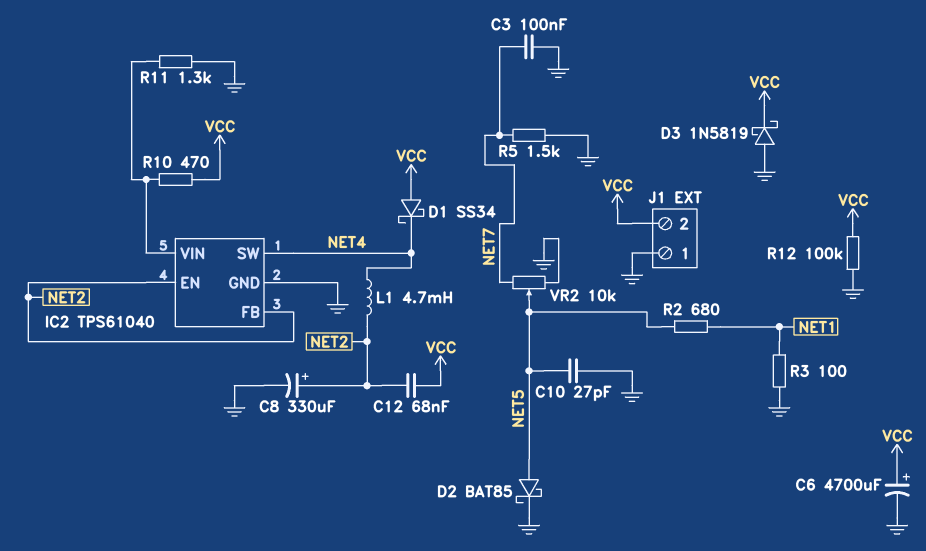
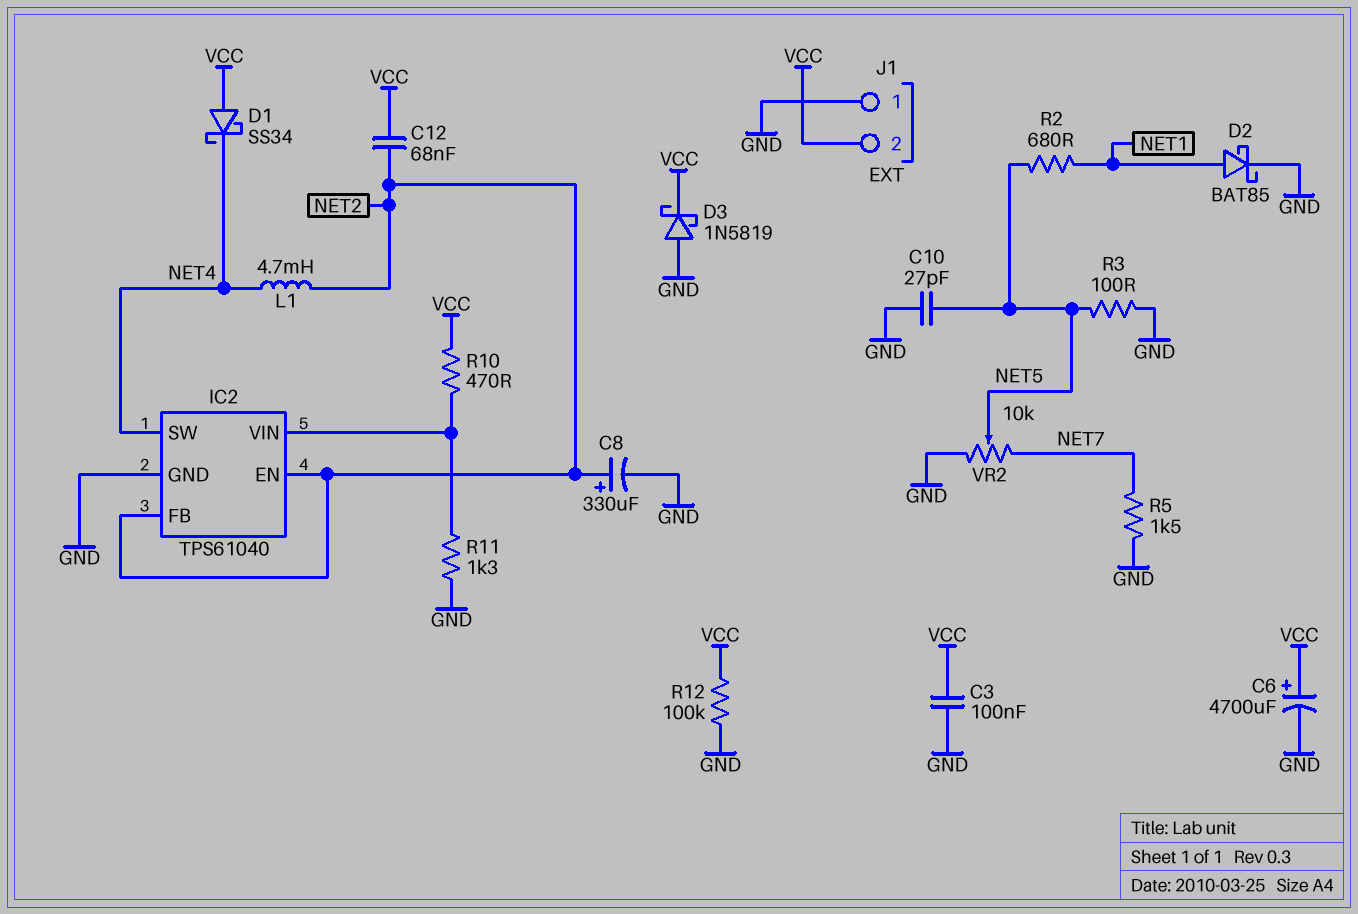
C3: 100nF (GND, NET7) -> 100nF (GND, VCC)
D2: schottky BAT85 (A NET5, K GND) -> schottky BAT85 (A NET1, K GND)
R3: 100 (GND, NET1) -> 100 (GND, NET5)

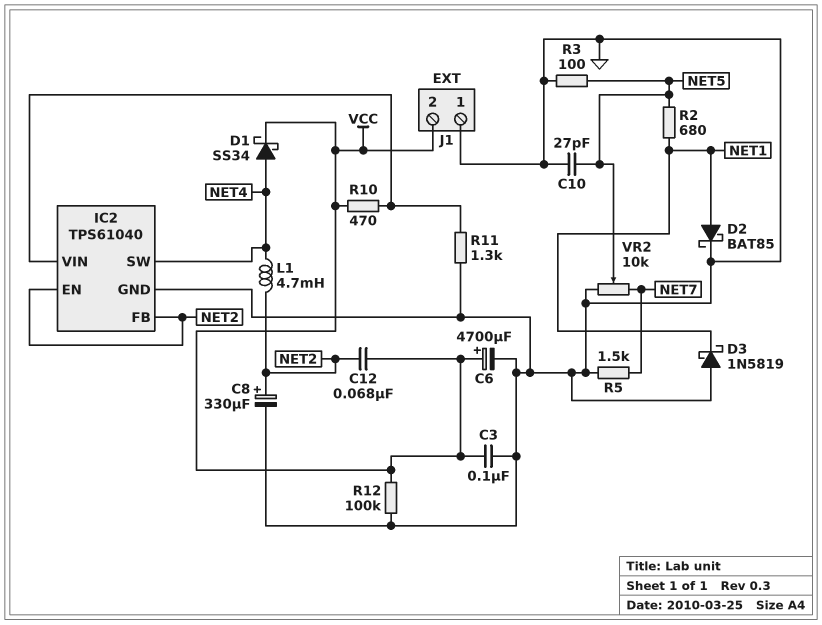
D1: schottky SS34 (A VCC, K NET4) -> schottky SS34 (A NET4, K VCC)
D3: schottky 1N5819 (A GND, K VCC) -> schottky 1N5819 (A GND, K NET1)

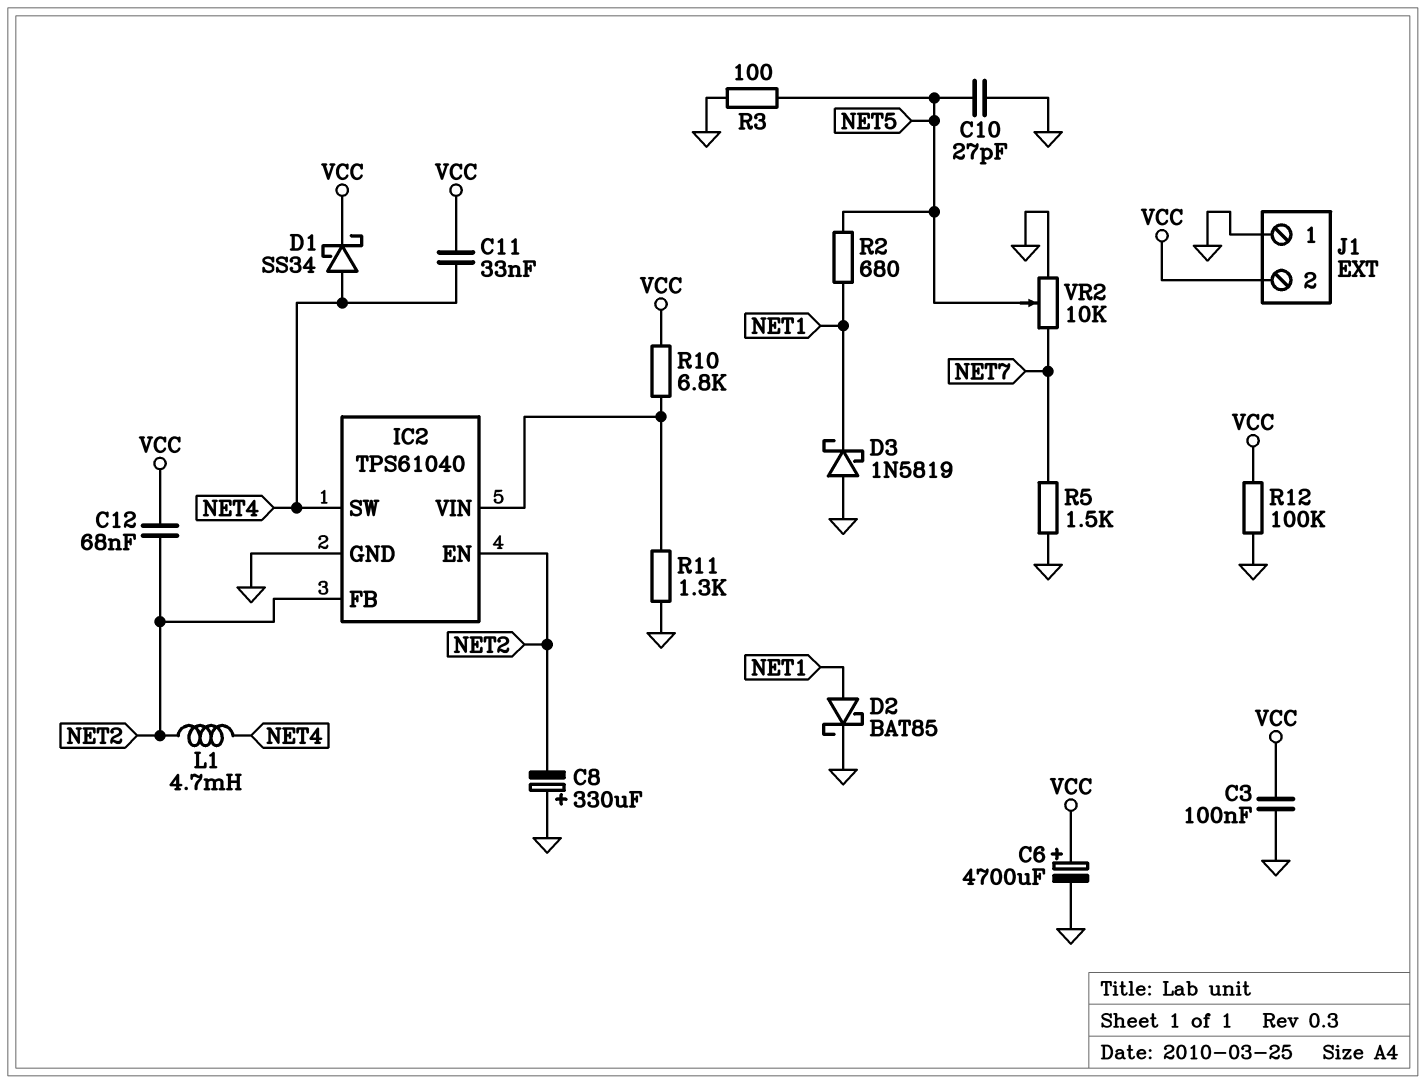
C8: 330uF (plus NET2, minus GND) -> 330uF (plus GND, minus NET2)
C11: none -> 33nF (NET4, VCC)
R10: 470 (IC2/VIN, VCC) -> 6.8k (IC2/VIN, VCC)

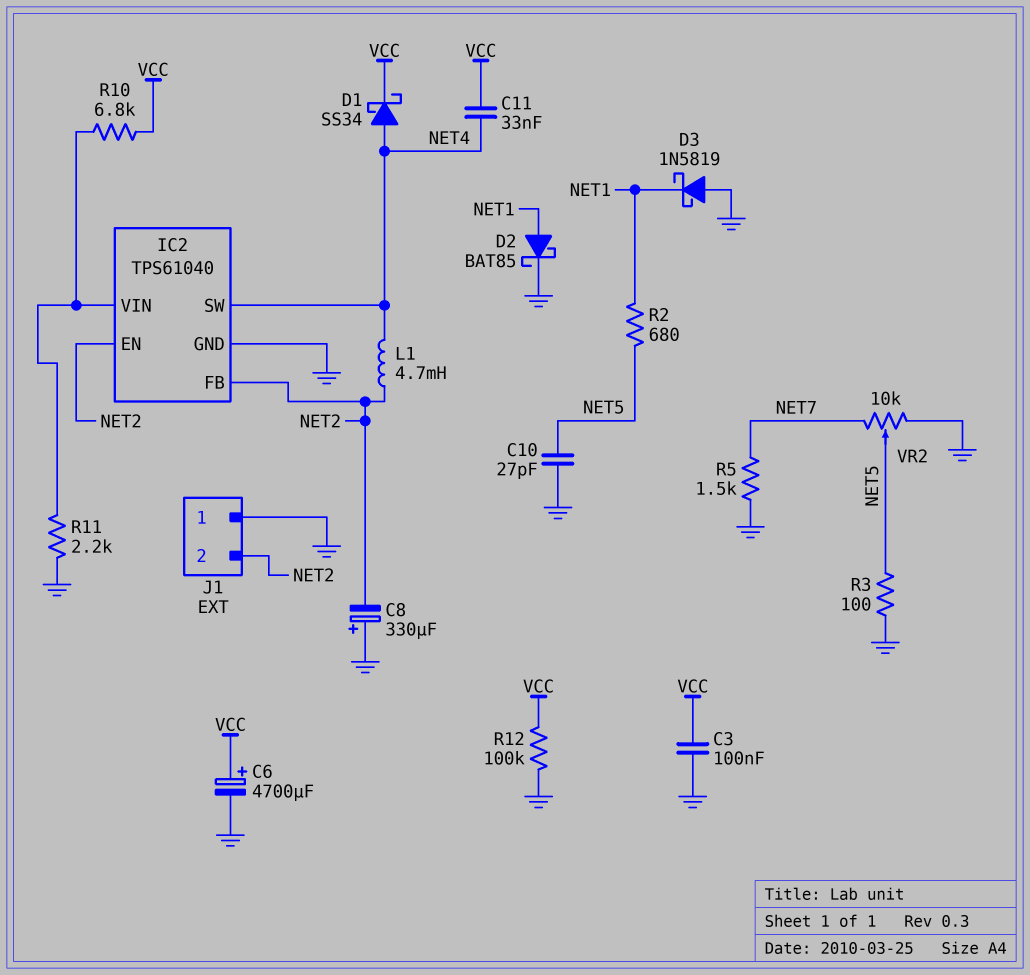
C12: 68nF (NET2, VCC) -> none
J1 pin 2: VCC -> NET2
R11: 1.3k (GND, IC2/VIN) -> 2.2k (GND, IC2/VIN)

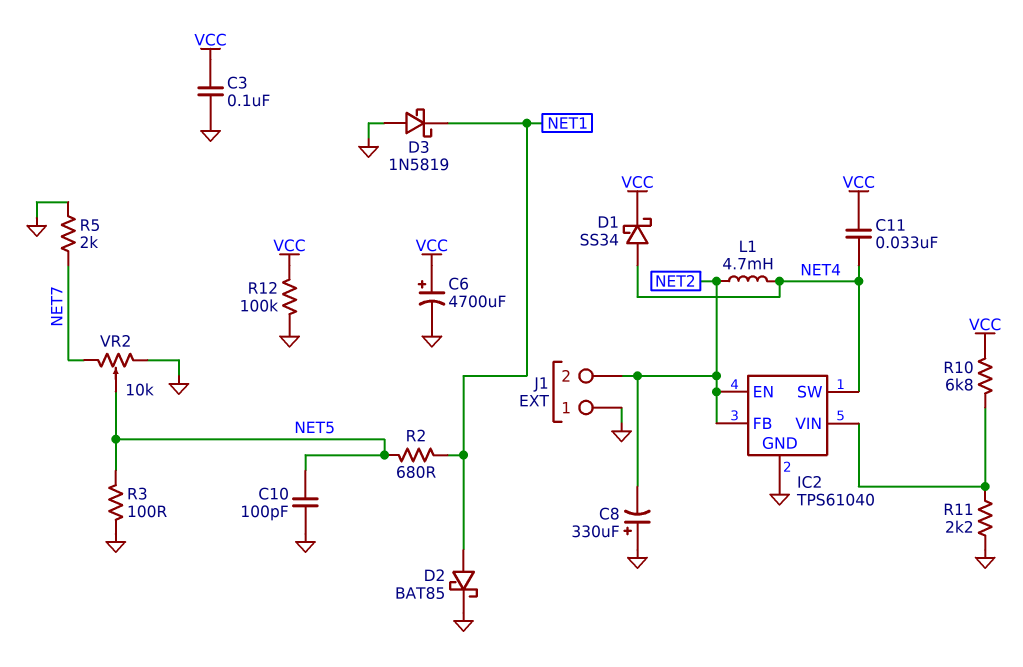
C10: 27pF (GND, NET5) -> 100pF (GND, NET5)
R5: 1.5k (GND, NET7) -> 2k (GND, NET7)

